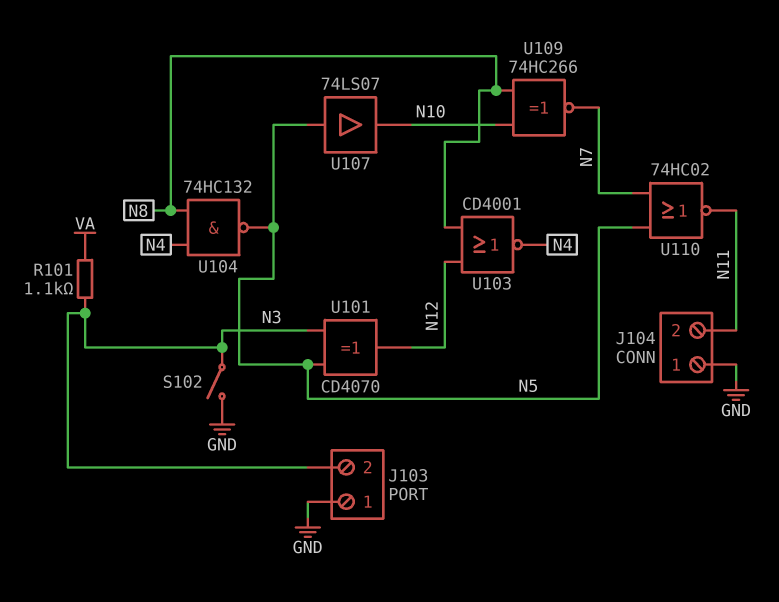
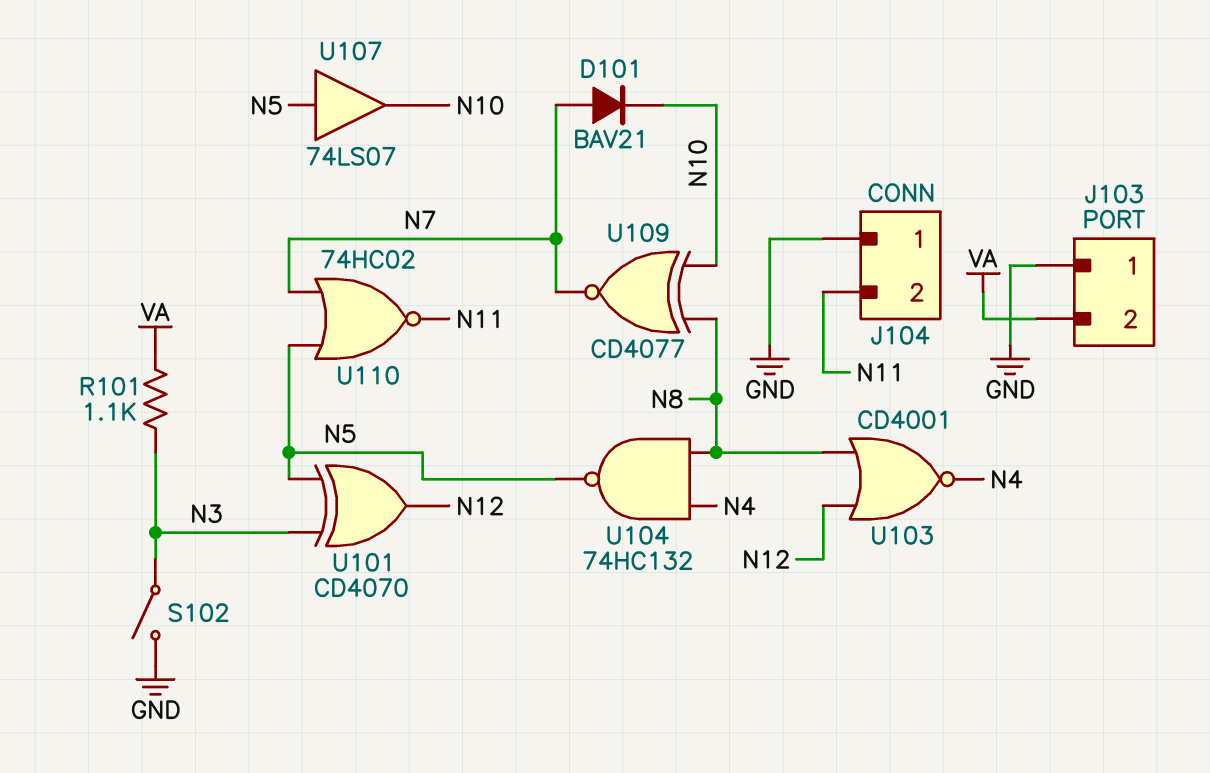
D101: none -> diode BAV21 (A N7, K N10)
J103 pin 2: N3 -> VA
U109: XNOR 74HC266 (in N8, in N10, out N7) -> XNOR CD4077 (in N8, in N10, out N7)

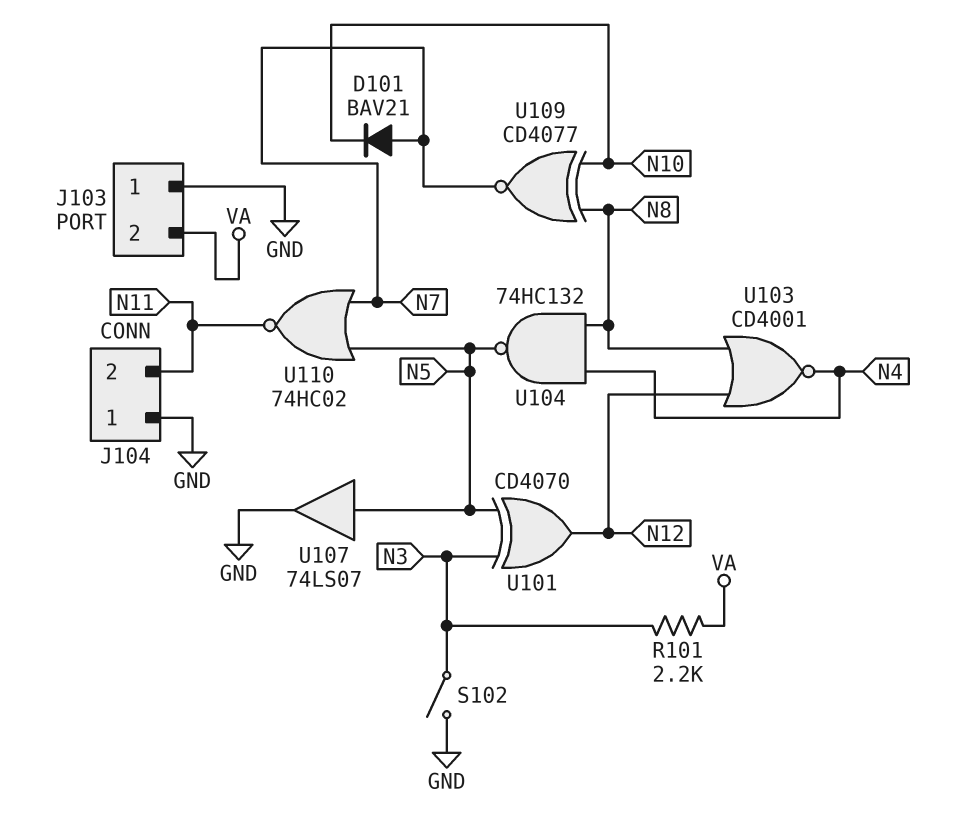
R101: 1.1k (N3, VA) -> 2.2k (N3, VA)
U107: buffer 74LS07 (in N5, out N10) -> buffer 74LS07 (in N5, out GND)

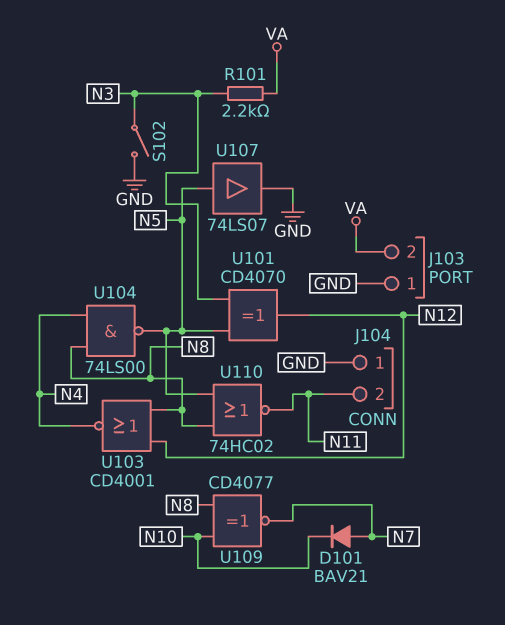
U104: NAND 74HC132 (in N4, in N8, out N5) -> NAND 74LS00 (in N4, in N8, out N5)
U110: NOR 74HC02 (in N5, in N7, out N11) -> NOR 74HC02 (in N5, in N8, out N11)

